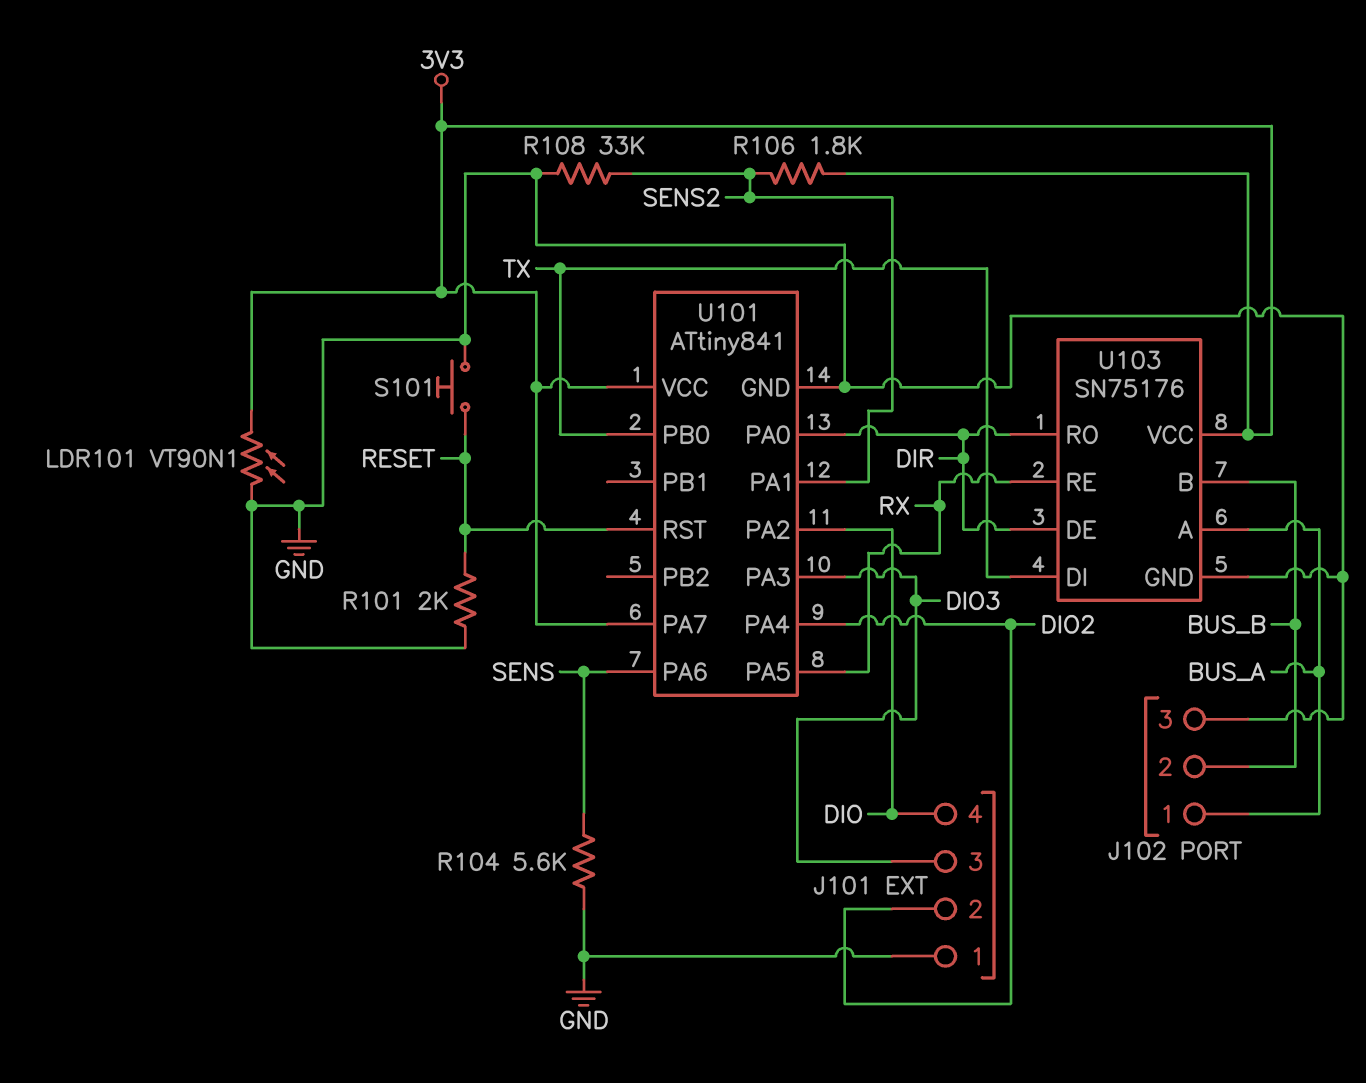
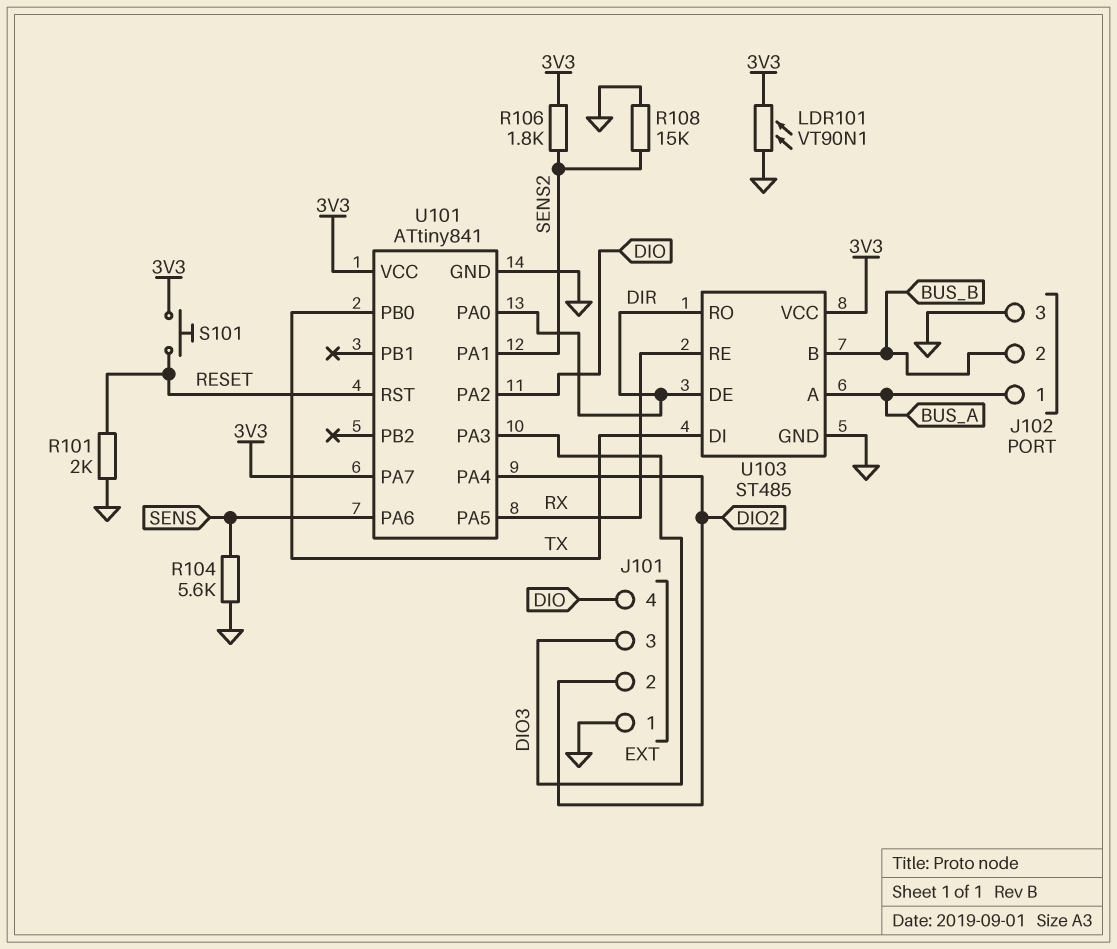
R108: 33k (GND, SENS2) -> 15k (GND, SENS2)
S101: button (GND, RESET) -> button (3V3, RESET)
U103: SN75176 -> ST485

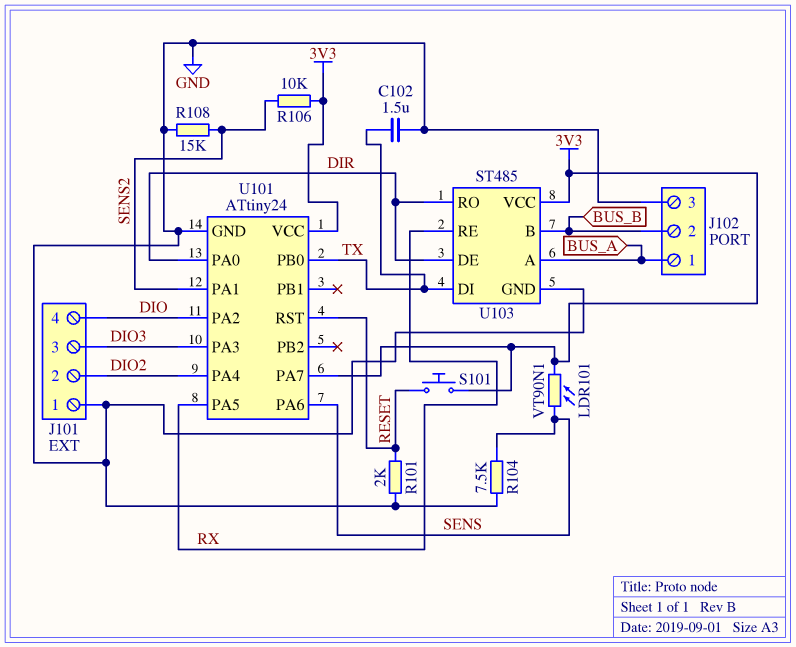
C102: none -> 1.5uF (GND, TX)
LDR101: VT90N1 (3V3, GND) -> VT90N1 (3V3, SENS)
R104: 5.6k (GND, SENS) -> 7.5k (GND, SENS)
R106: 1.8k (3V3, SENS2) -> 10k (3V3, SENS2)
U101: ATtiny841 -> ATtiny24

